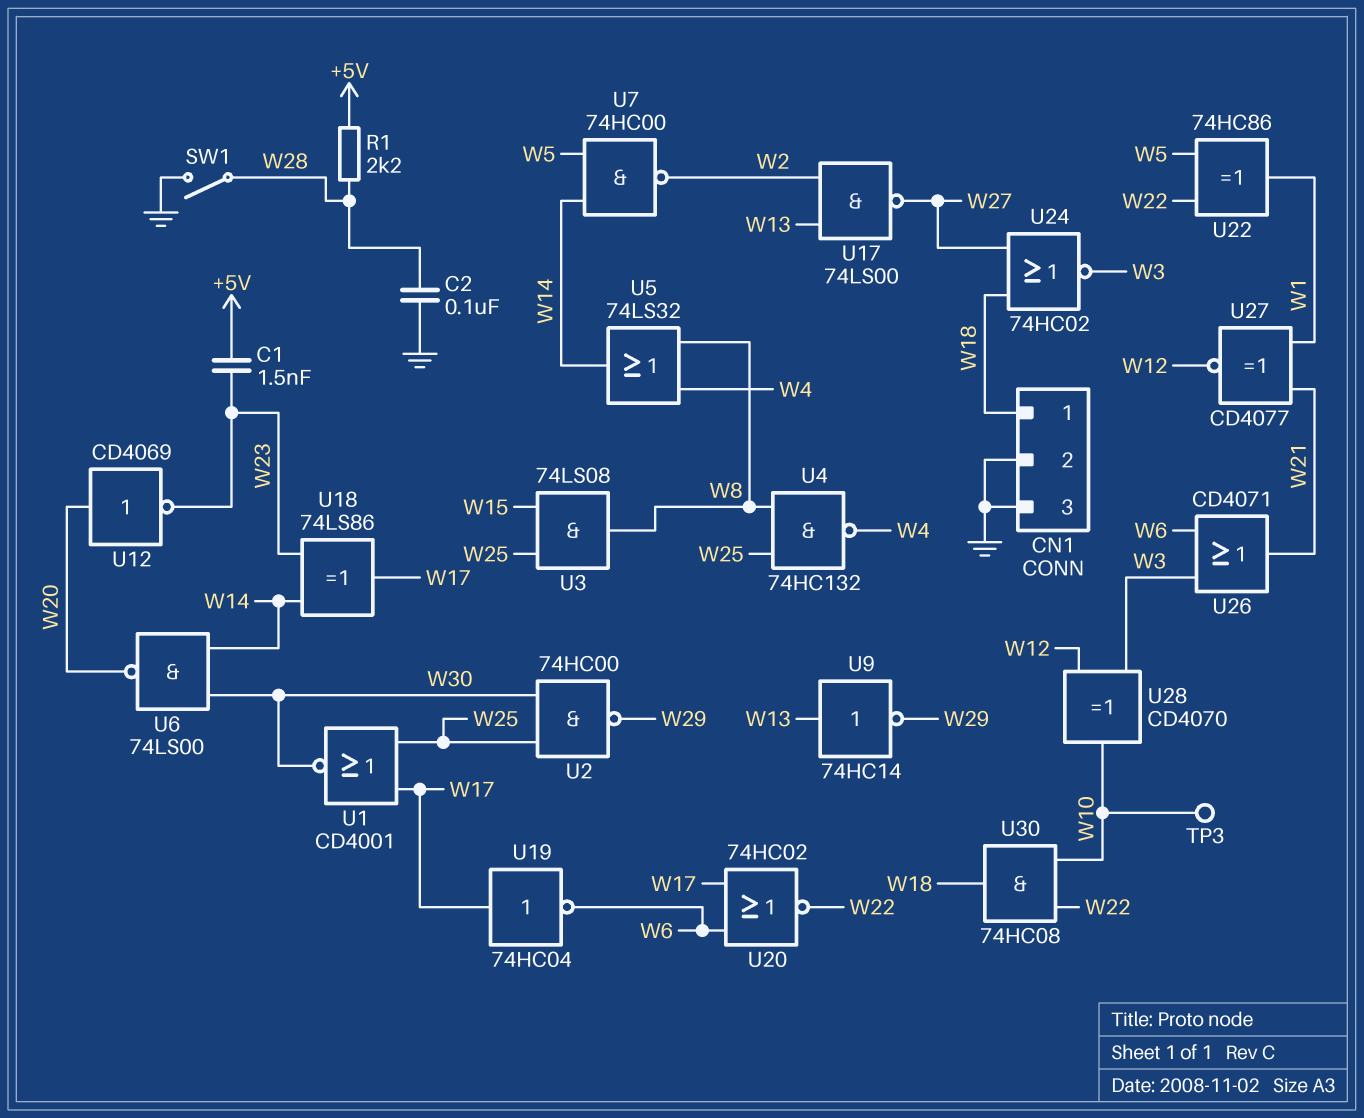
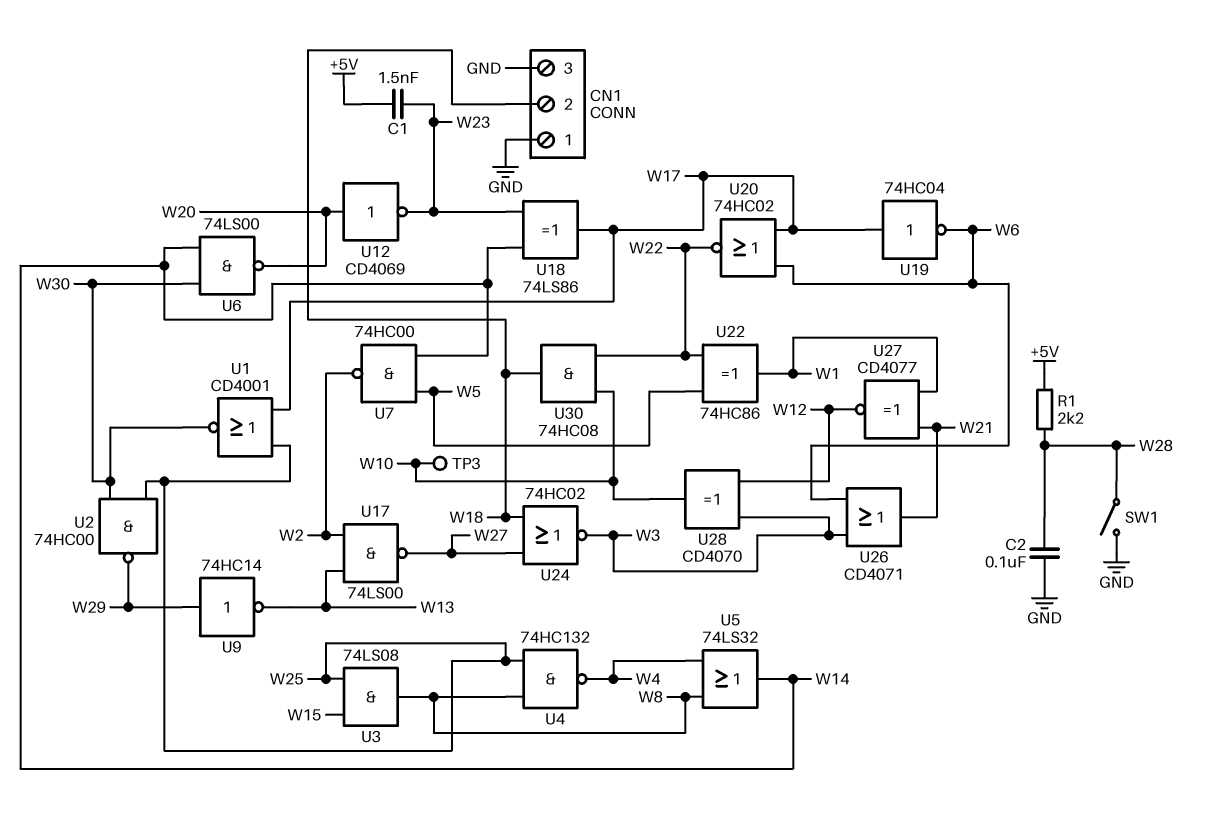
CN1 pin 1: W18 -> GND
CN1 pin 2: GND -> W18
U9: NOT 74HC14 (in W13, out W29) -> NOT 74HC14 (in W29, out W13)

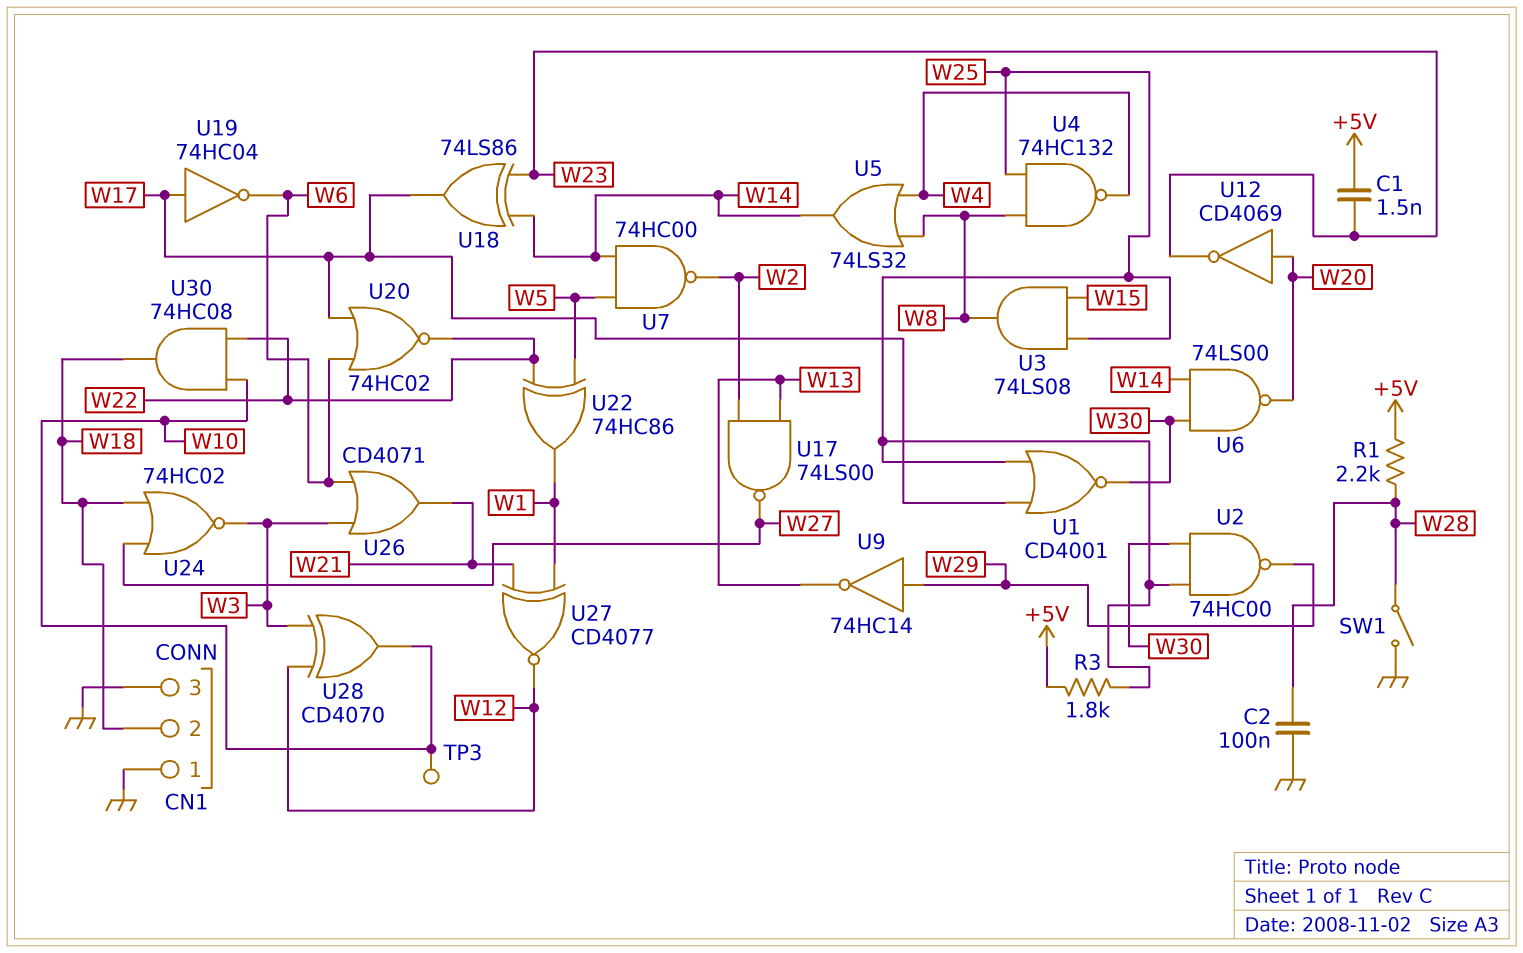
R3: none -> 1.8k (+5V, W25)

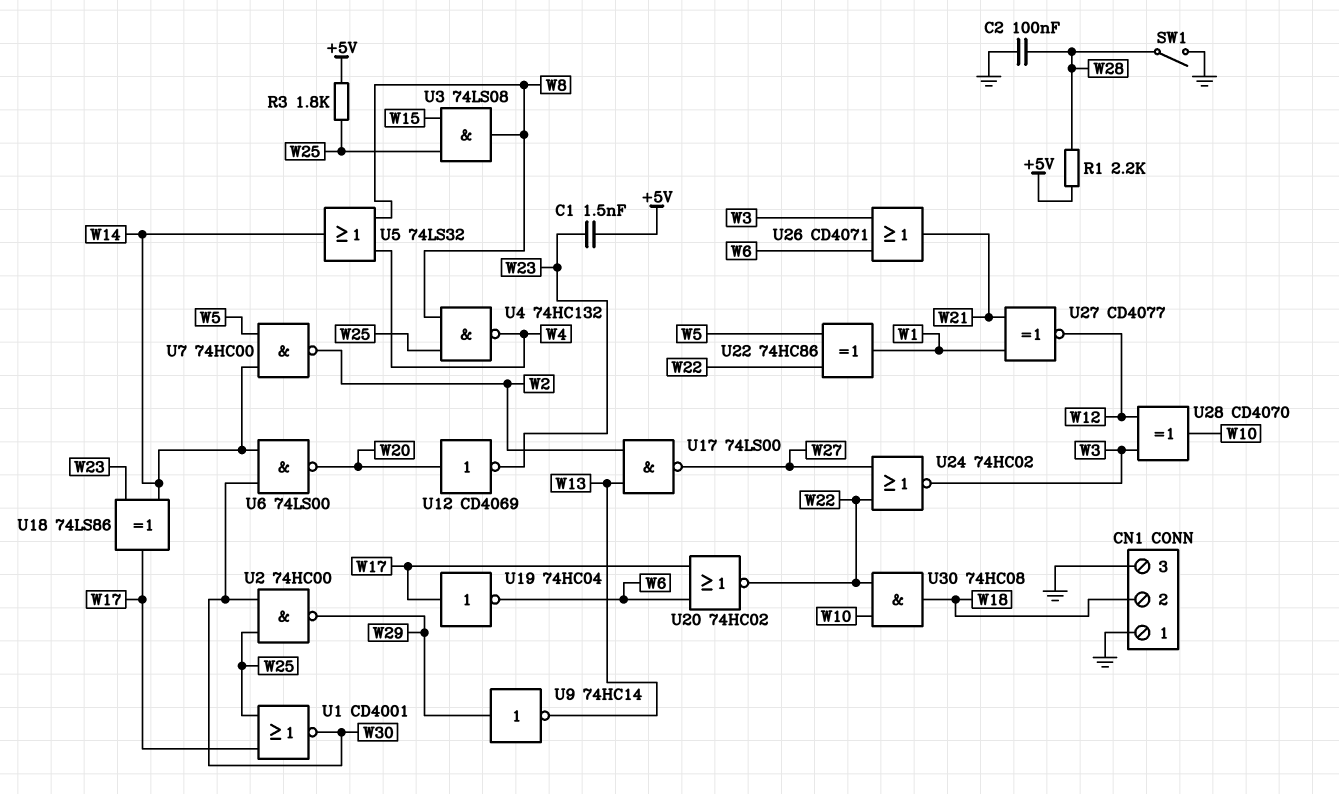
TP3: test point (W10) -> none
U24: NOR 74HC02 (in W18, in W27, out W3) -> NOR 74HC02 (in W22, in W27, out W3)

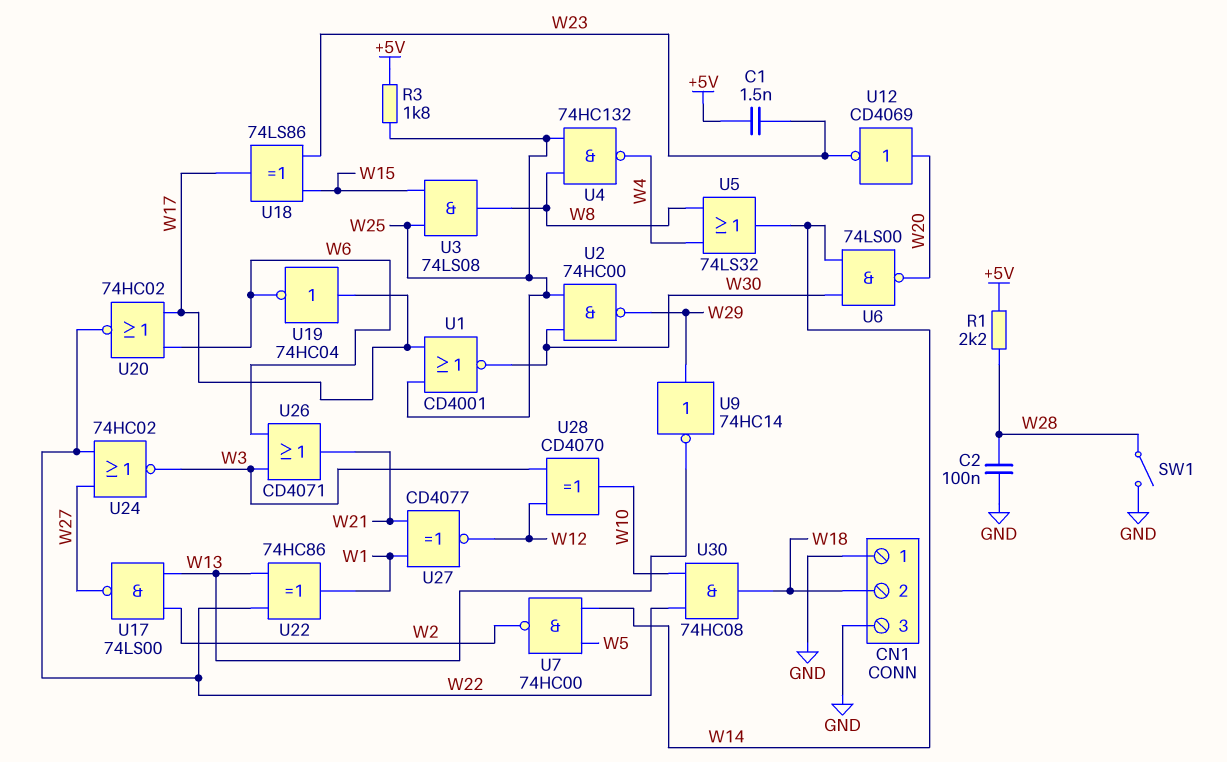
U18: XOR 74LS86 (in W14, in W23, out W17) -> XOR 74LS86 (in W15, in W23, out W17)
U22: XOR 74HC86 (in W5, in W22, out W1) -> XOR 74HC86 (in W13, in W22, out W1)

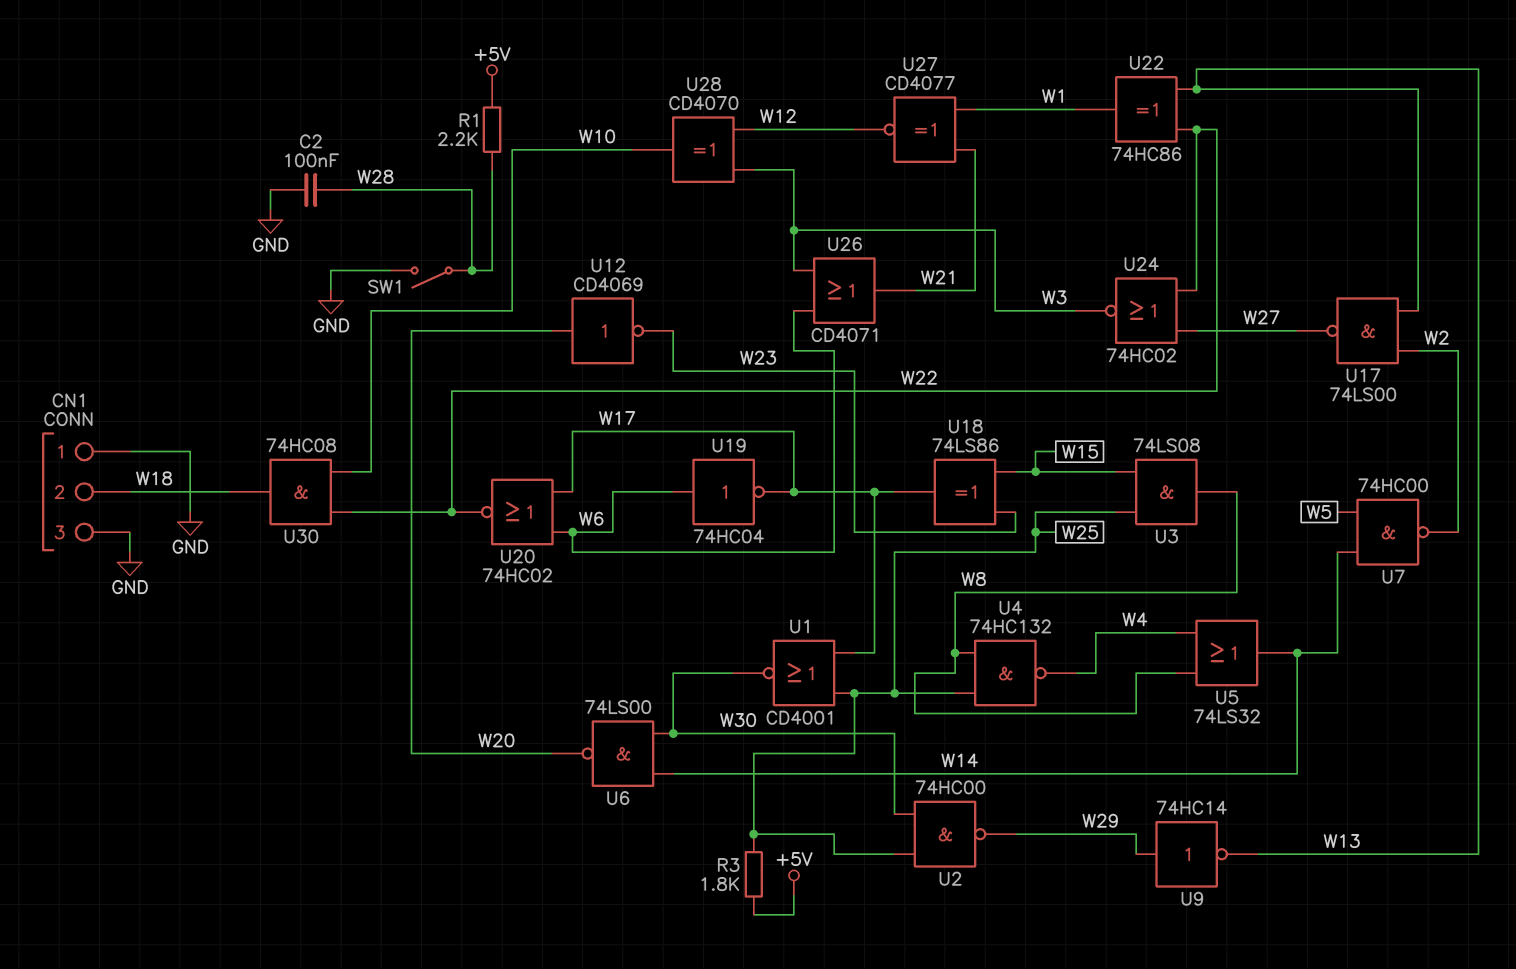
C1: 1.5nF (+5V, W23) -> none
U19: NOT 74HC04 (in W17, out W6) -> NOT 74HC04 (in W6, out W17)

